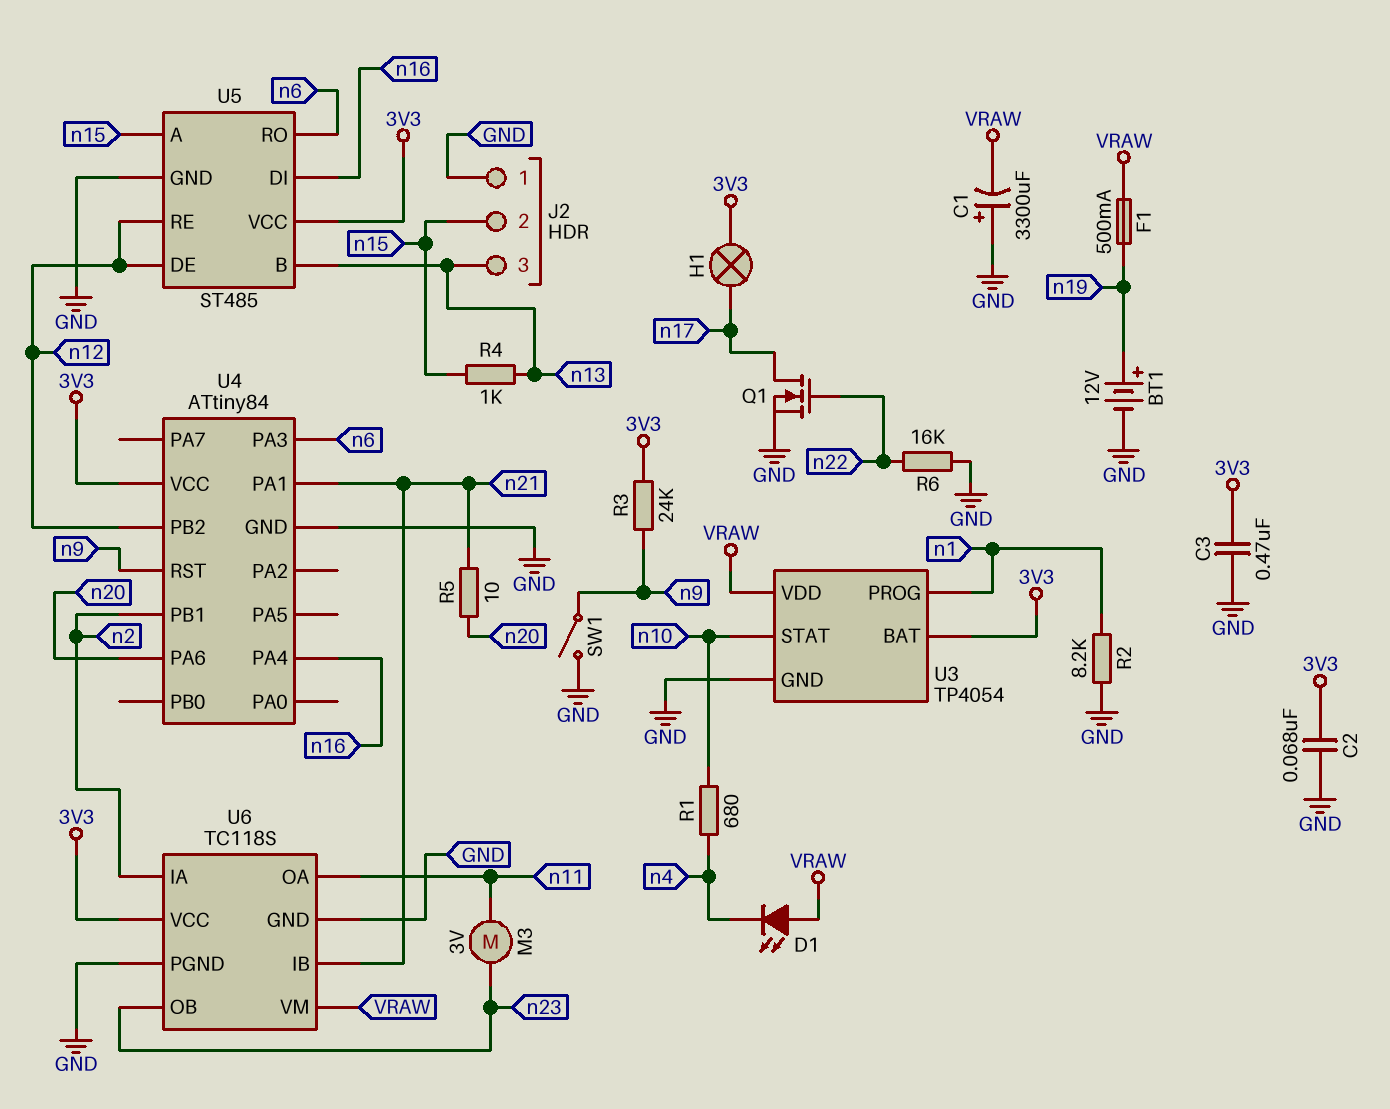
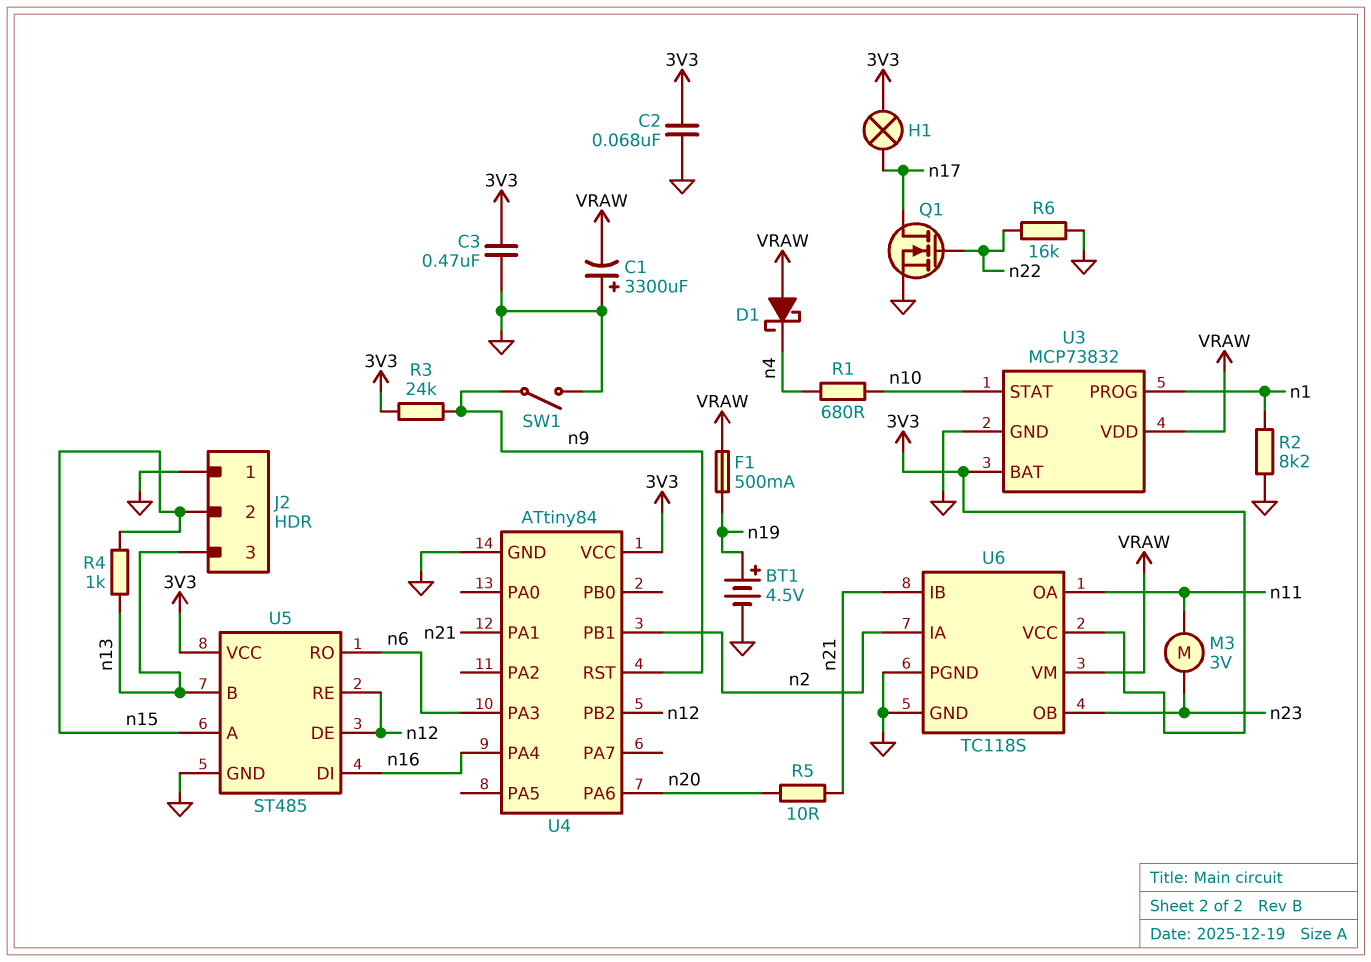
BT1: 12V (plus n19, minus GND) -> 4.5V (plus n19, minus GND)
D1: LED (A VRAW, K n4) -> schottky (A VRAW, K n4)
U3: TP4054 -> MCP73832

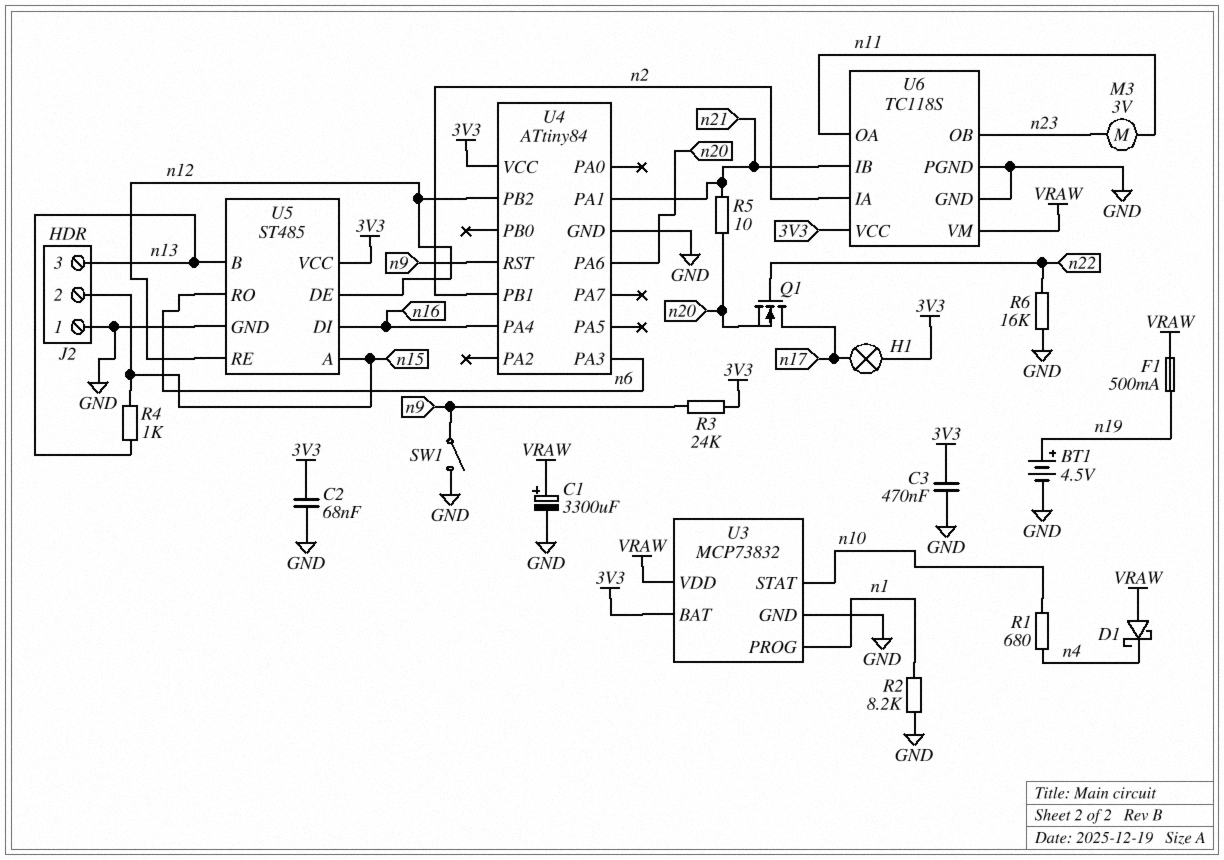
C1: 3300uF (plus GND, minus VRAW) -> 3300uF (plus VRAW, minus GND)
Q1: NMOS (G n22, D n17, S GND) -> NMOS (G n22, D n17, S n20)

